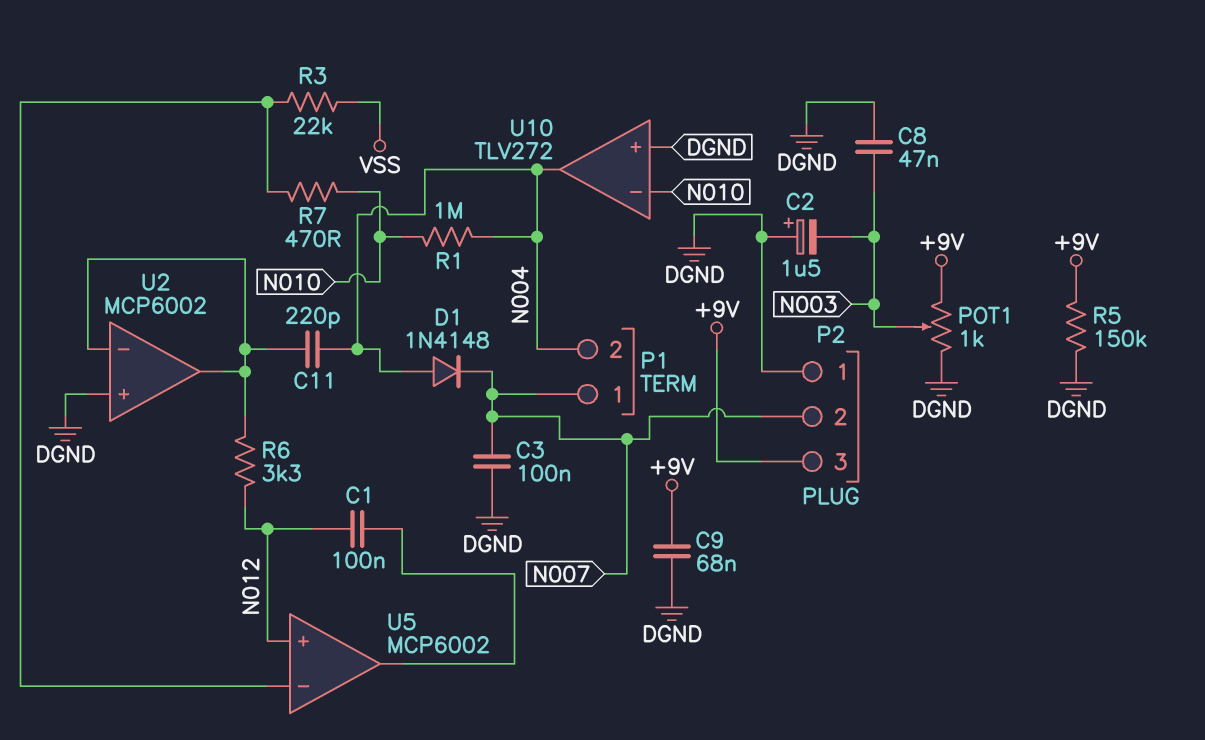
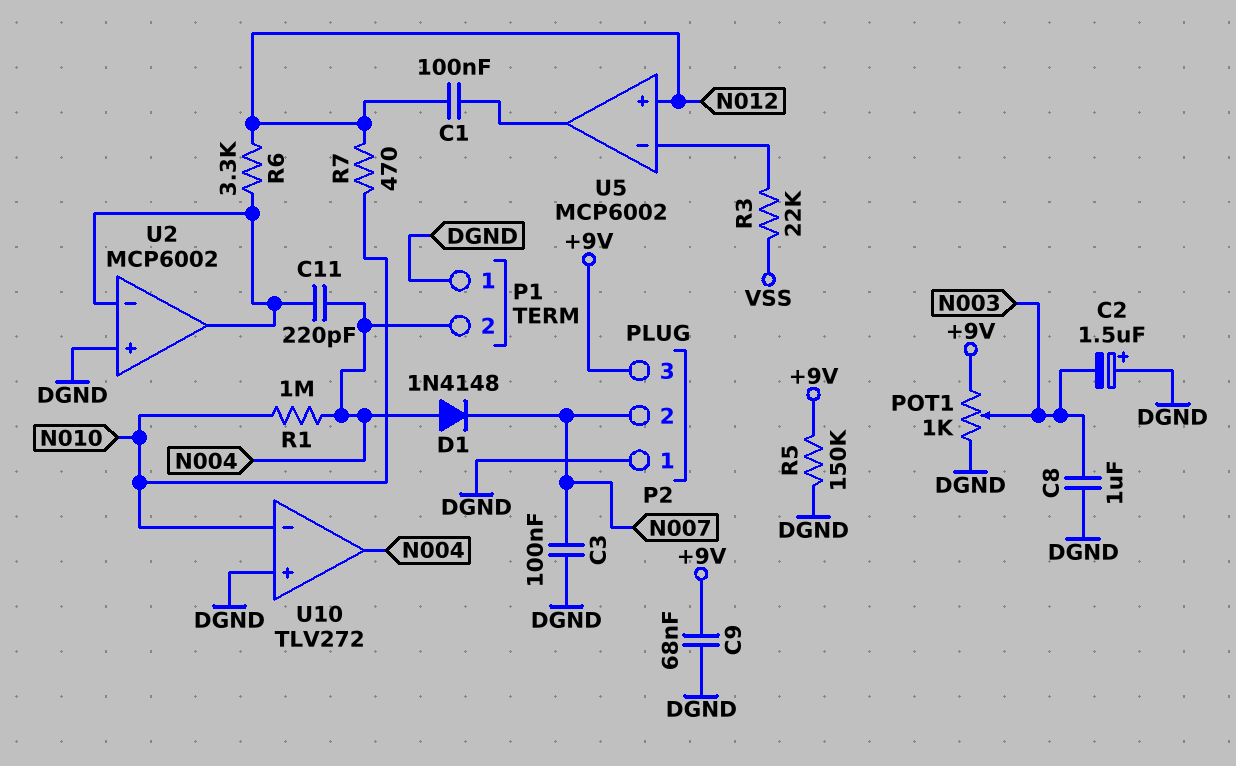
C8: 47nF (DGND, N003) -> 1uF (DGND, N003)
P1 pin 1: N007 -> DGND
R7: 470 (N010, U5/in-) -> 470 (N010, N012)

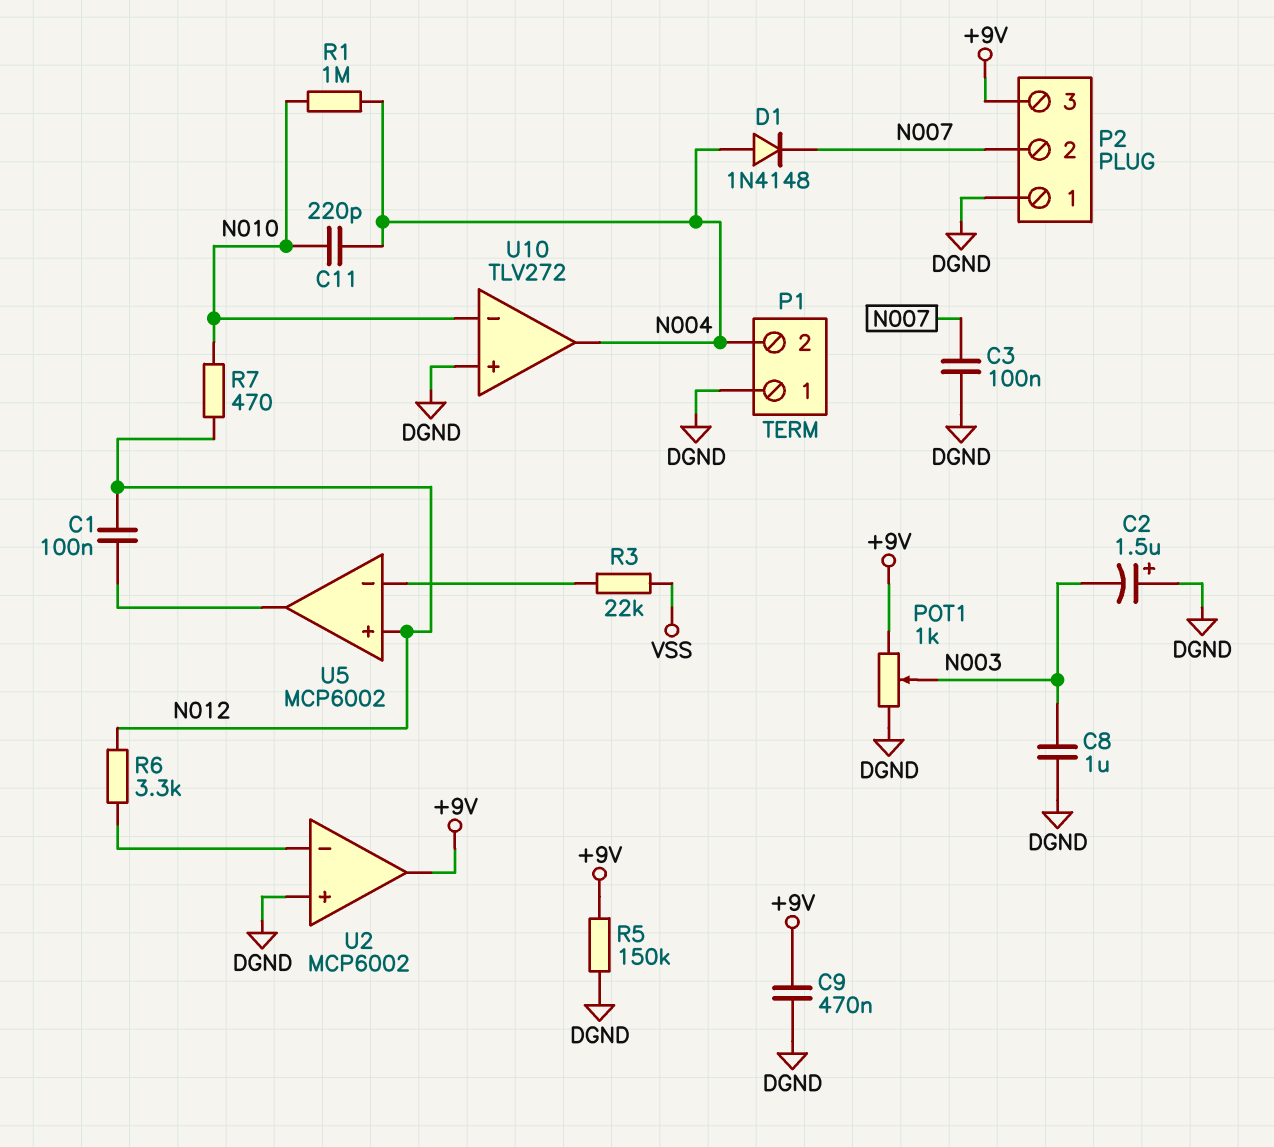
C9: 68nF (+9V, DGND) -> 470nF (+9V, DGND)
C11: 220pF (N004, U2/in-) -> 220pF (N004, N010)
U2 pin out: U2/in- -> +9V

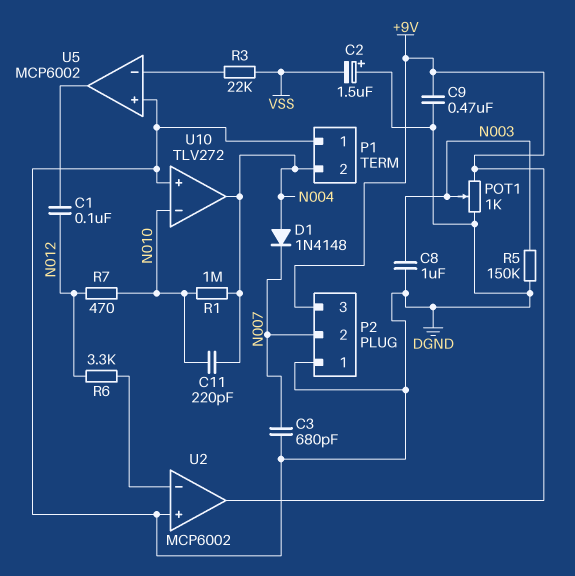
C2: 1.5uF (plus DGND, minus N003) -> 1.5uF (plus DGND, minus VSS)
C3: 100nF (DGND, N007) -> 680pF (DGND, N007)
R5: 150k (+9V, DGND) -> 150k (DGND, N003)
U5 pin in+: N012 -> DGND

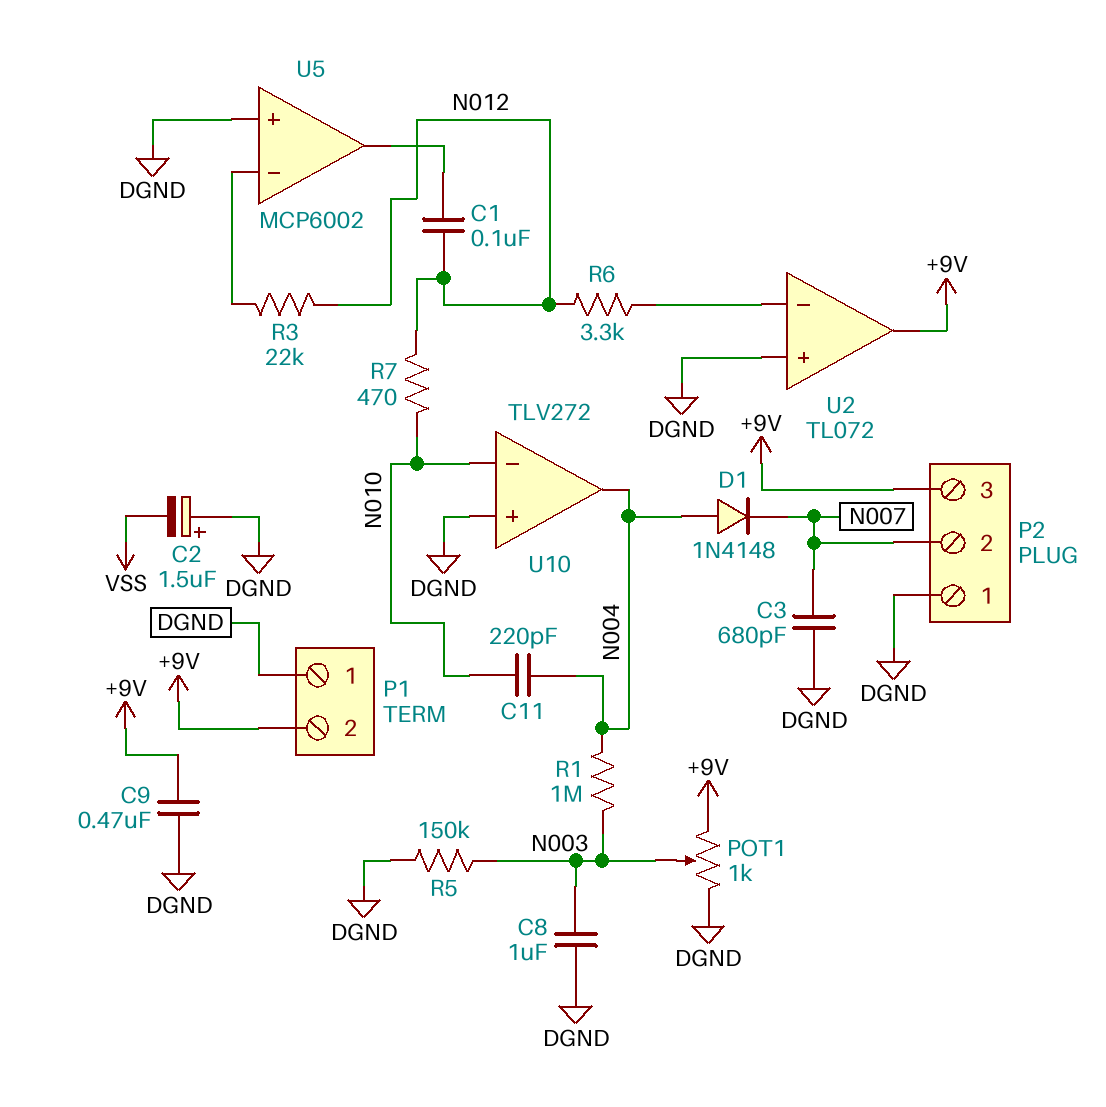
P1 pin 2: N004 -> +9V
R1: 1M (N004, N010) -> 1M (N003, N004)
R3: 22k (U5/in-, VSS) -> 22k (N012, U5/in-)
U2: MCP6002 -> TL072

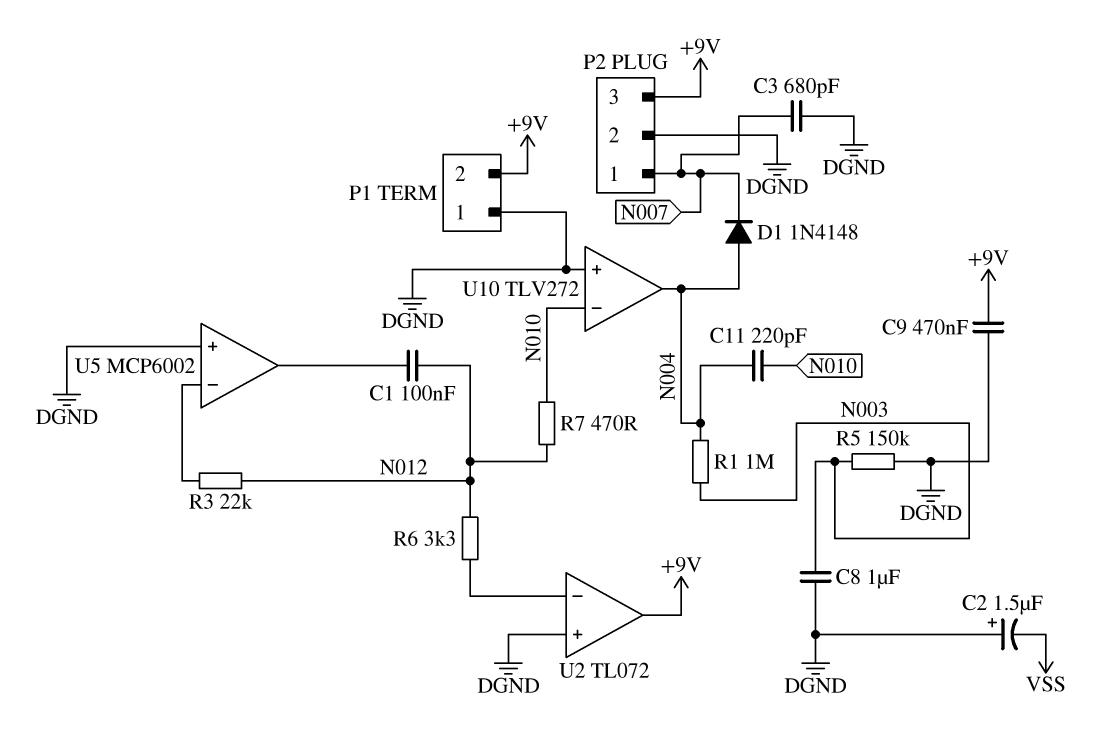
P2 pin 1: DGND -> N007
P2 pin 2: N007 -> DGND
POT1: 1k (+9V, DGND, wiper N003) -> none

